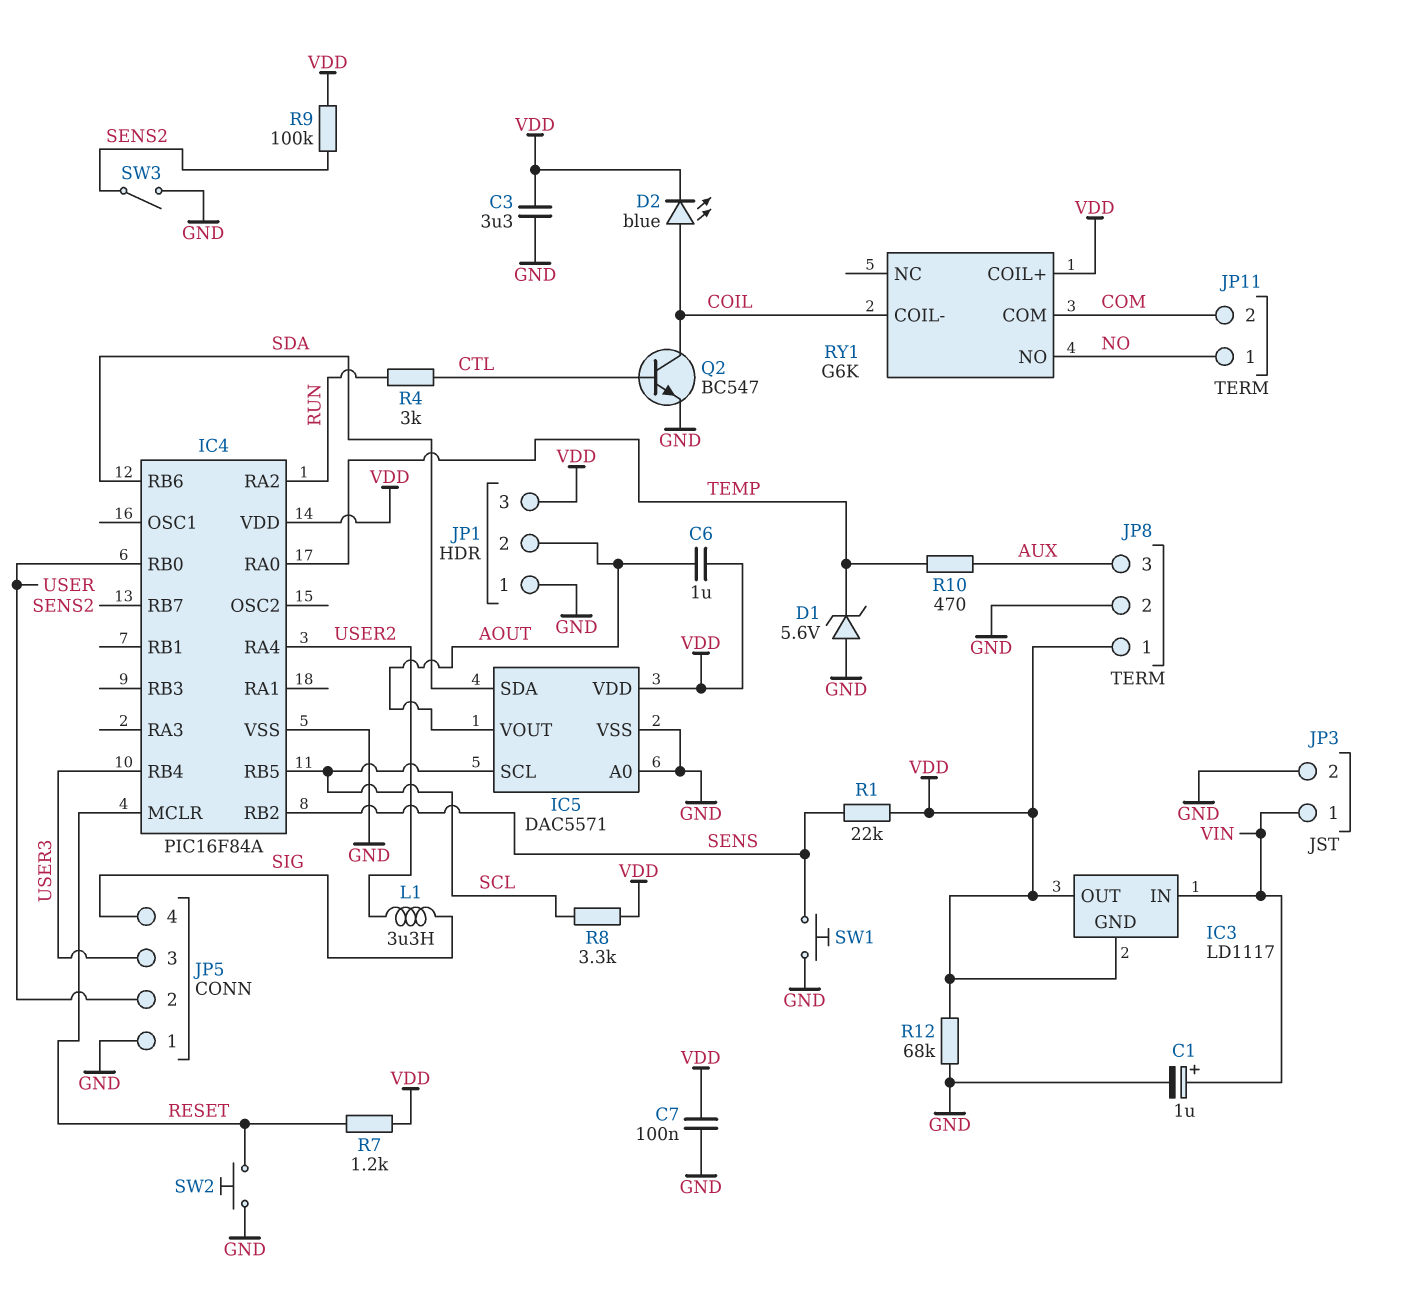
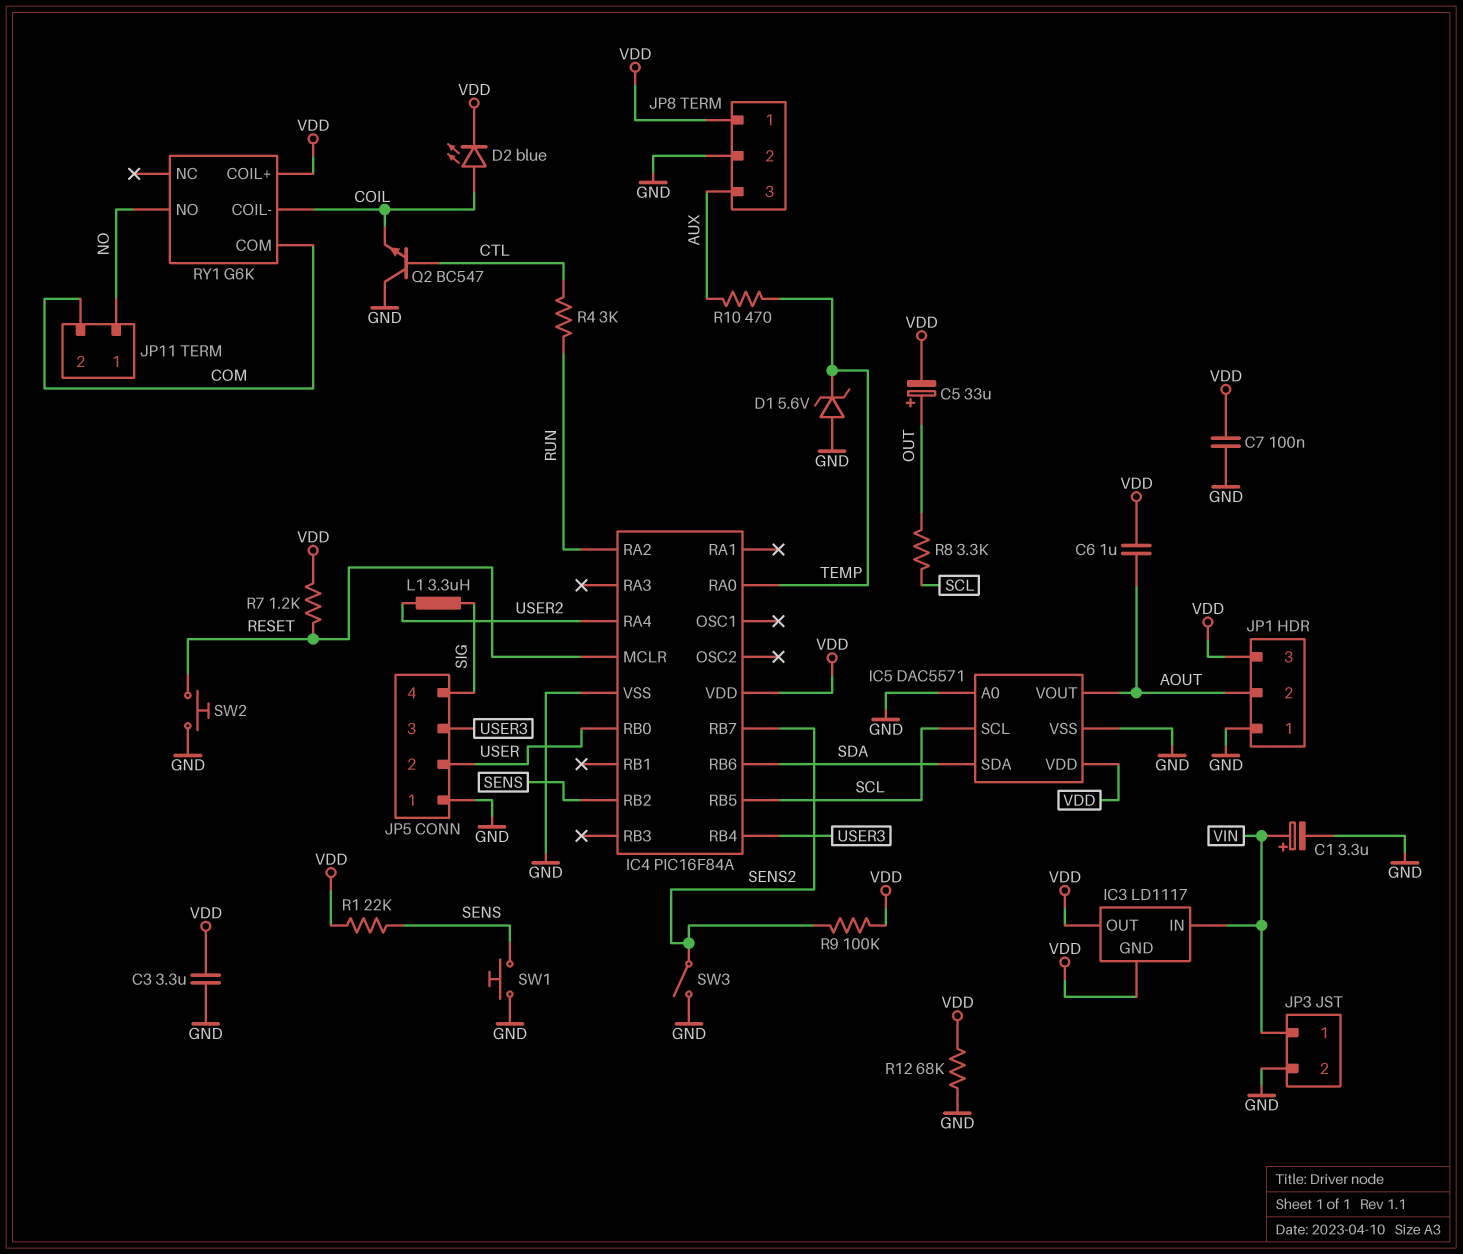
C1: 1uF (plus VIN, minus GND) -> 3.3uF (plus VIN, minus GND)
C5: none -> 33uF (plus OUT, minus VDD)
Q2: NPN BC547 (B CTL, C COIL, E GND) -> NPN BC547 (B CTL, C GND, E COIL)
R8: 3.3k (SCL, VDD) -> 3.3k (OUT, SCL)

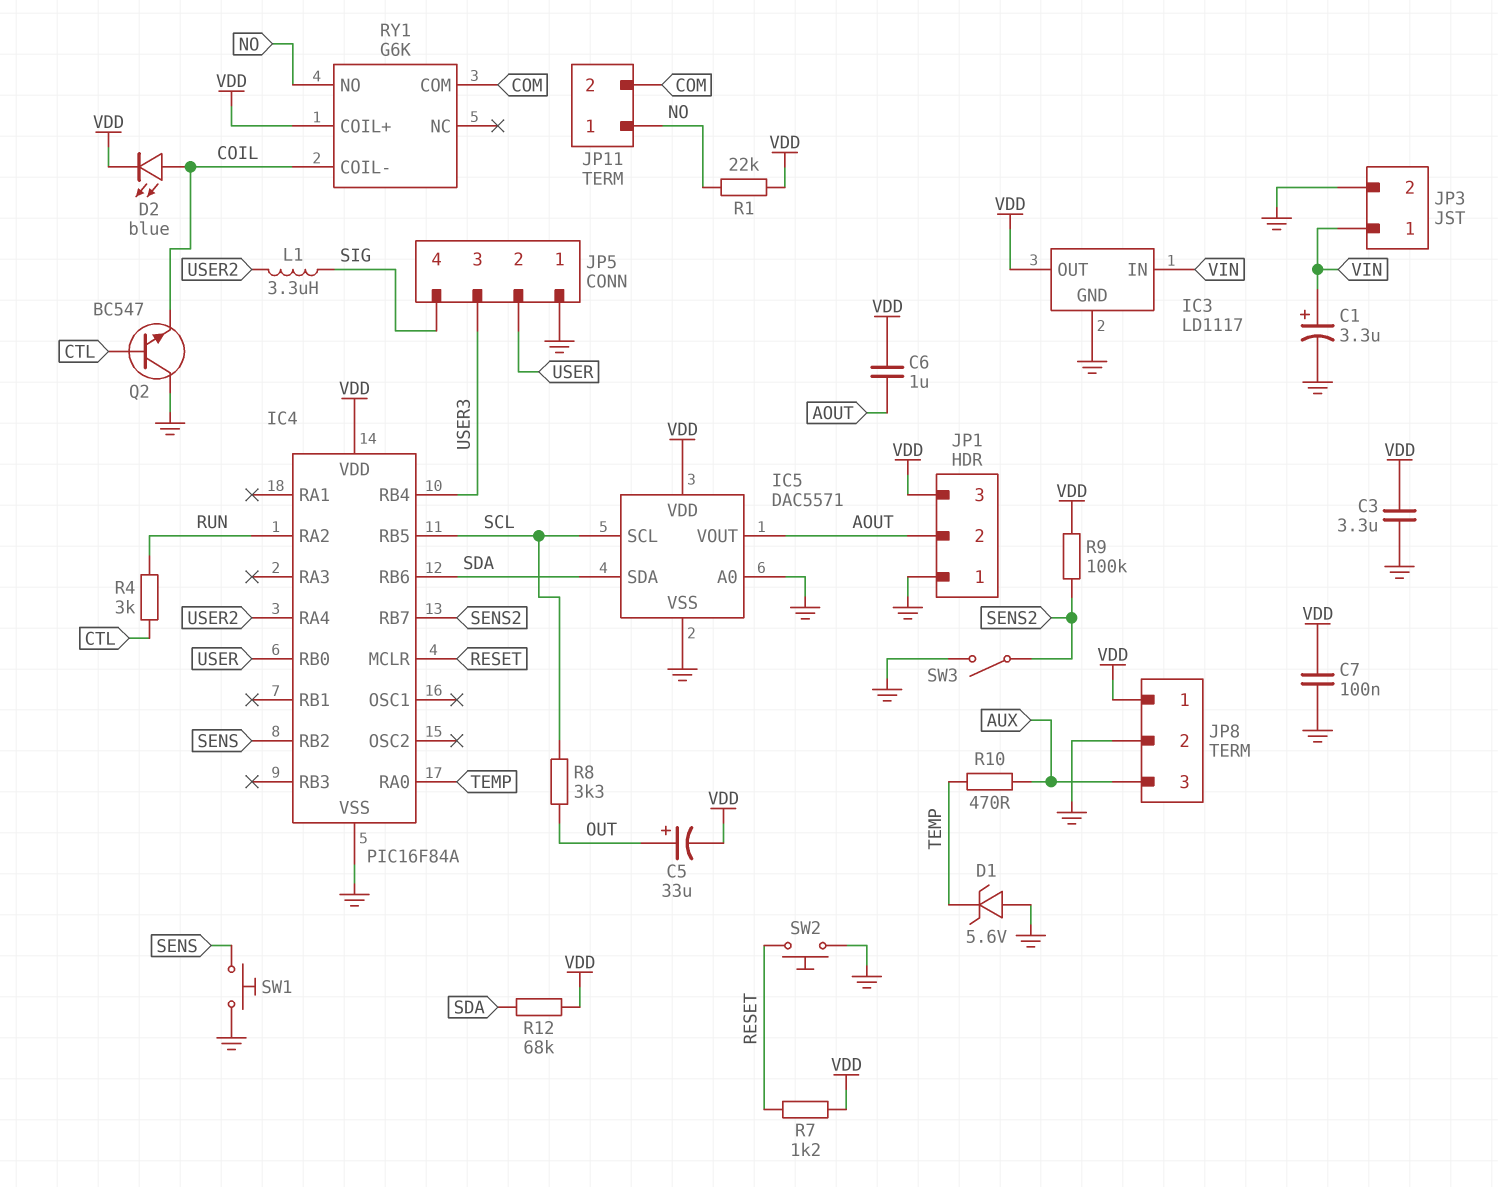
IC3 pin GND: VDD -> GND
R1: 22k (SENS, VDD) -> 22k (NO, VDD)
R12: 68k (GND, VDD) -> 68k (SDA, VDD)

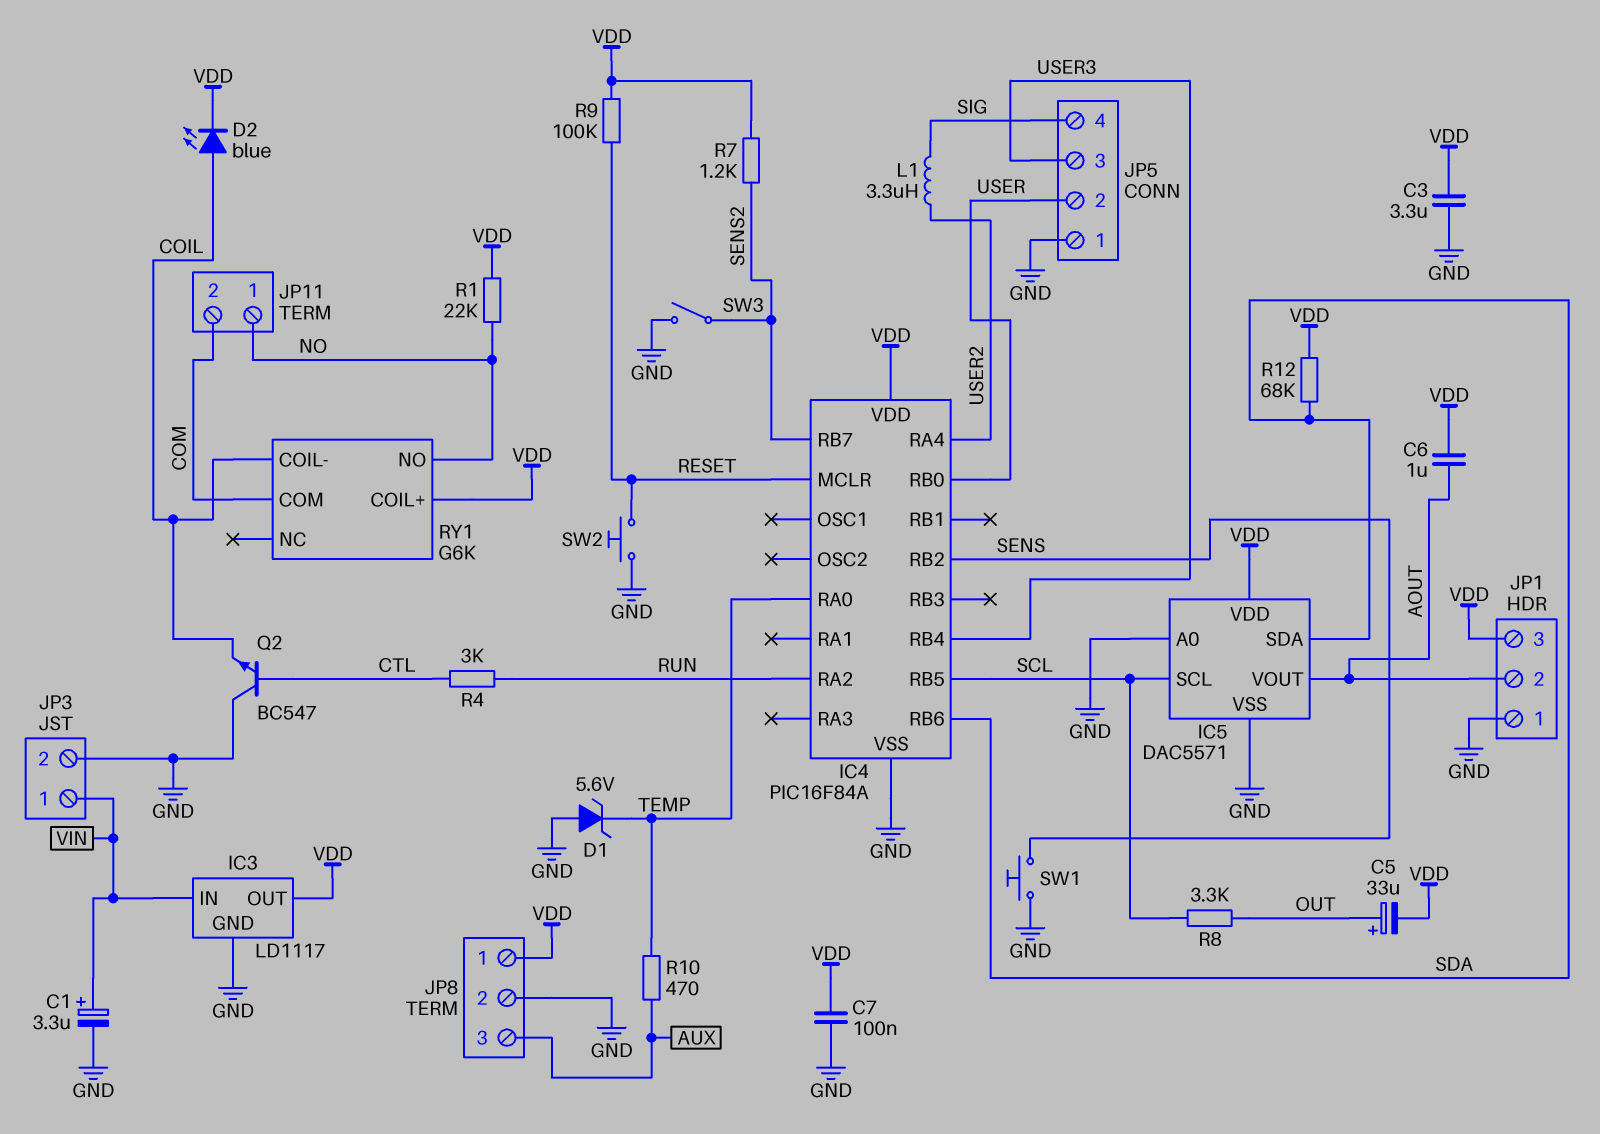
R7: 1.2k (RESET, VDD) -> 1.2k (SENS2, VDD)
R9: 100k (SENS2, VDD) -> 100k (RESET, VDD)

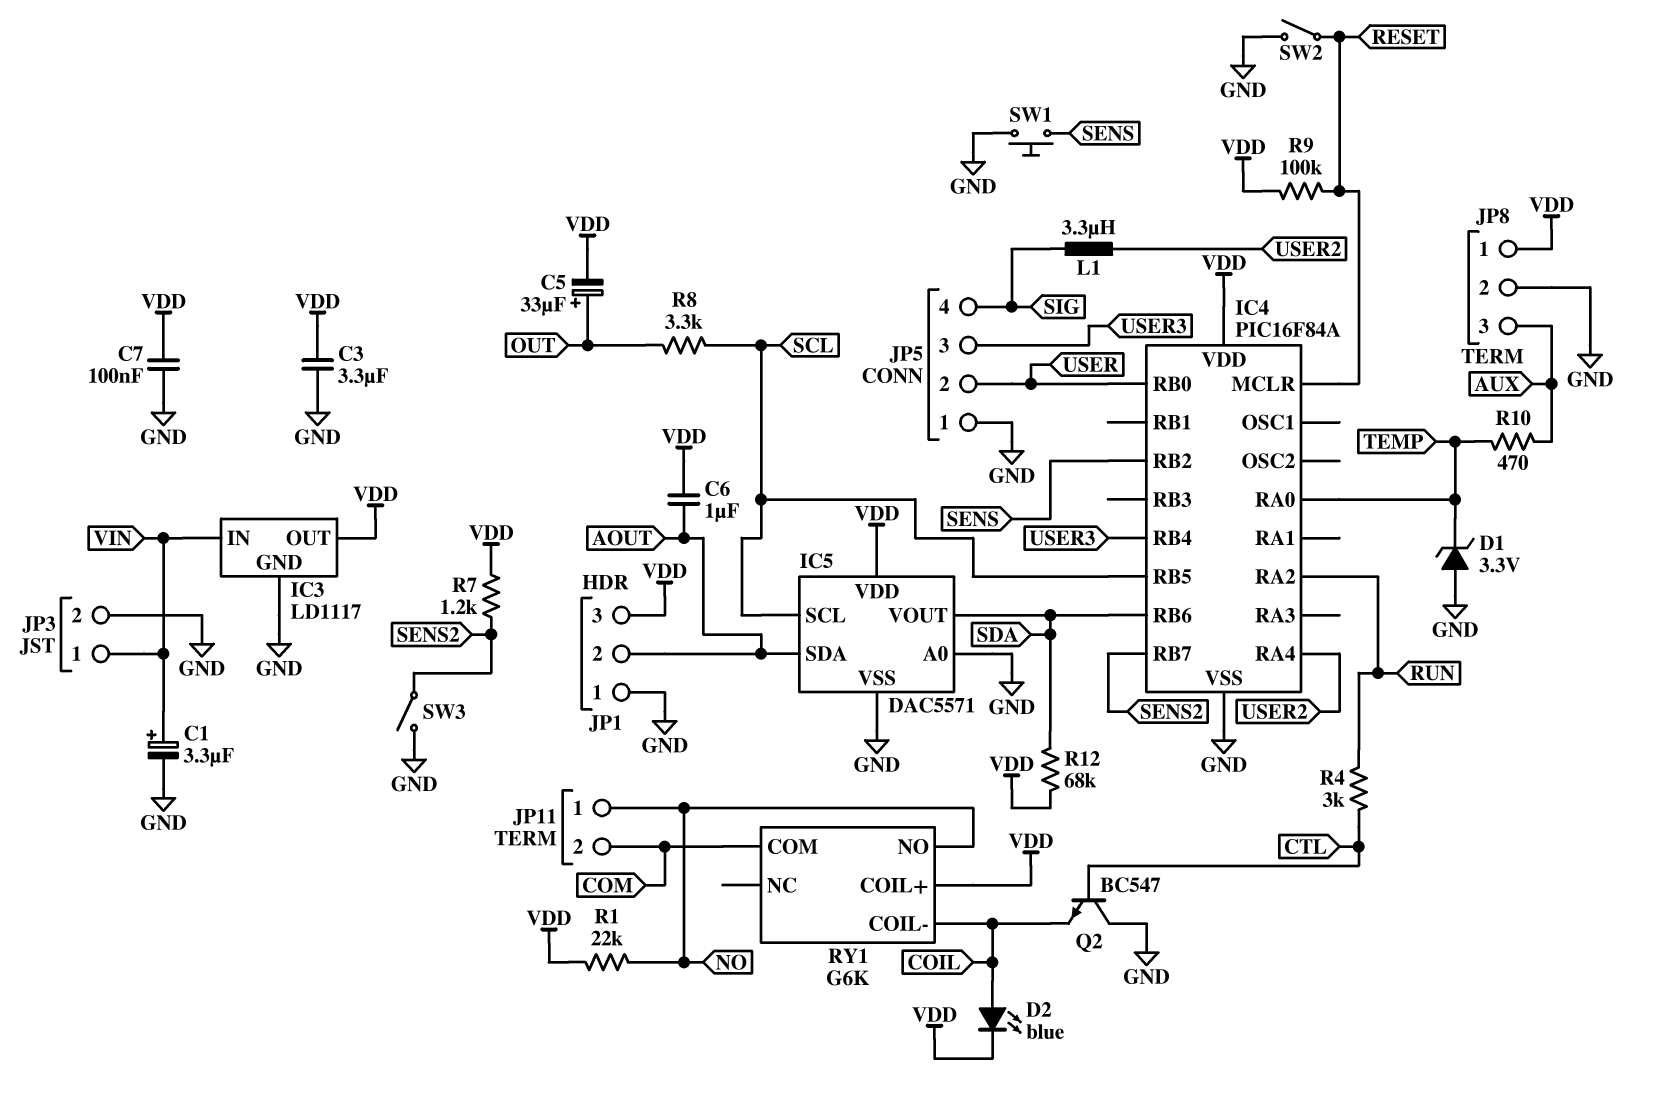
D1: zener 5.6V (A GND, K TEMP) -> zener 3.3V (A GND, K TEMP)
IC5 pin SDA: SDA -> AOUT
IC5 pin VOUT: AOUT -> SDA
SW2: button (GND, RESET) -> switch (GND, RESET)

